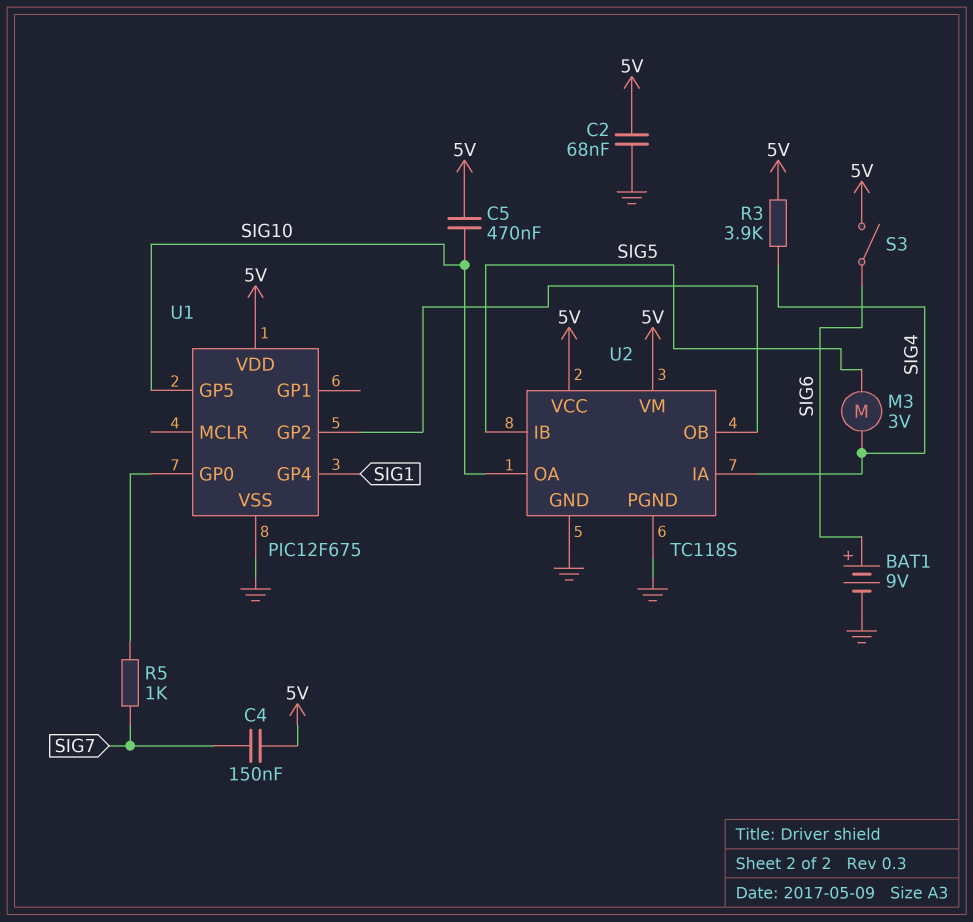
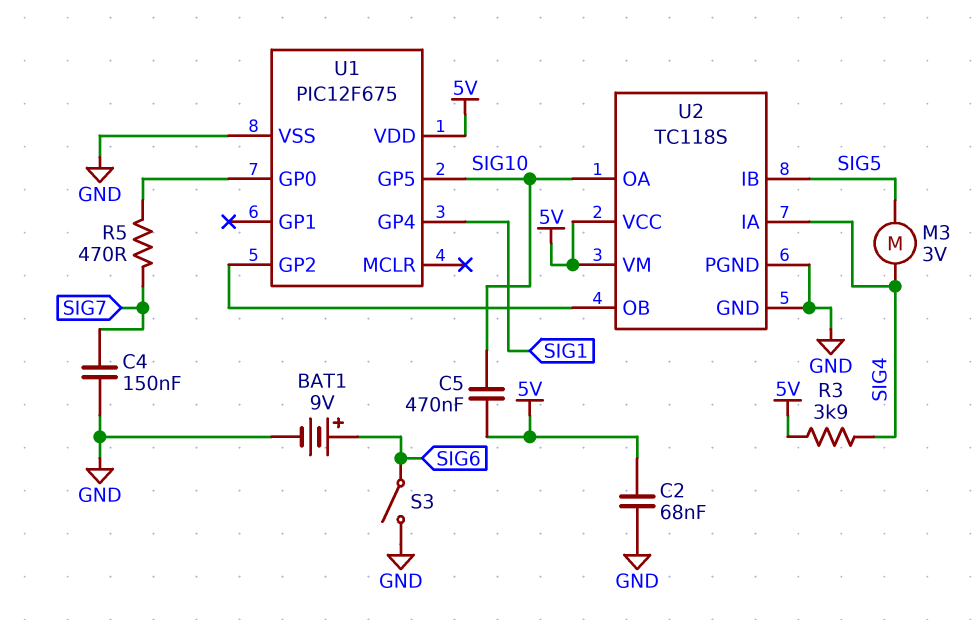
C4: 150nF (5V, SIG7) -> 150nF (GND, SIG7)
R5: 1k (SIG7, U1/GP0) -> 470 (SIG7, U1/GP0)
S3: switch (5V, SIG6) -> switch (GND, SIG6)

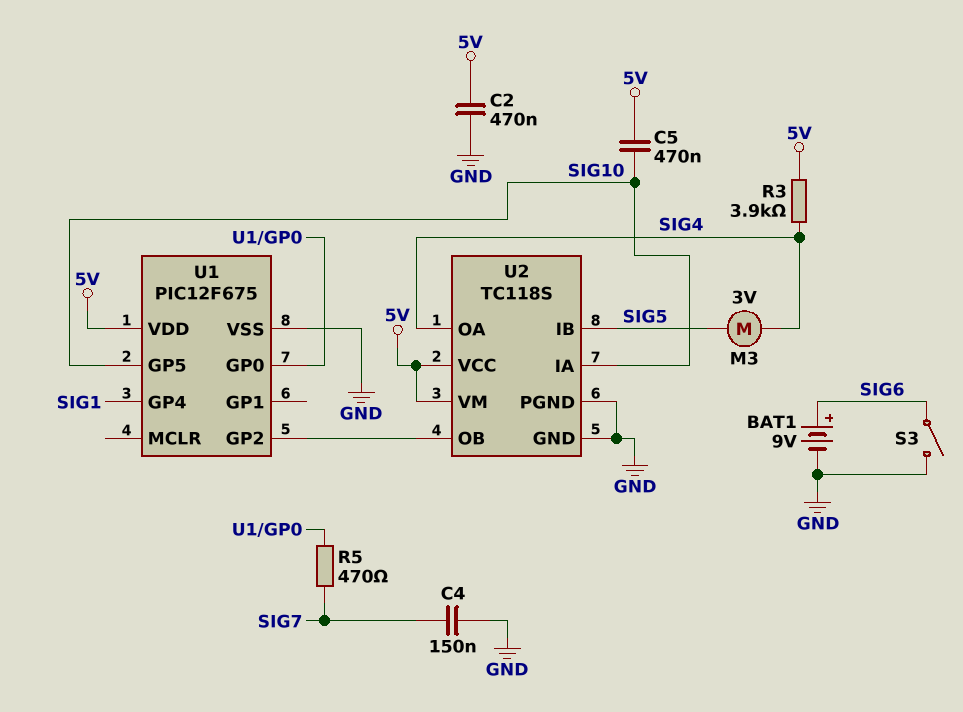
C2: 68nF (5V, GND) -> 470nF (5V, GND)
U2 pin IA: SIG4 -> SIG10
U2 pin OA: SIG10 -> SIG4

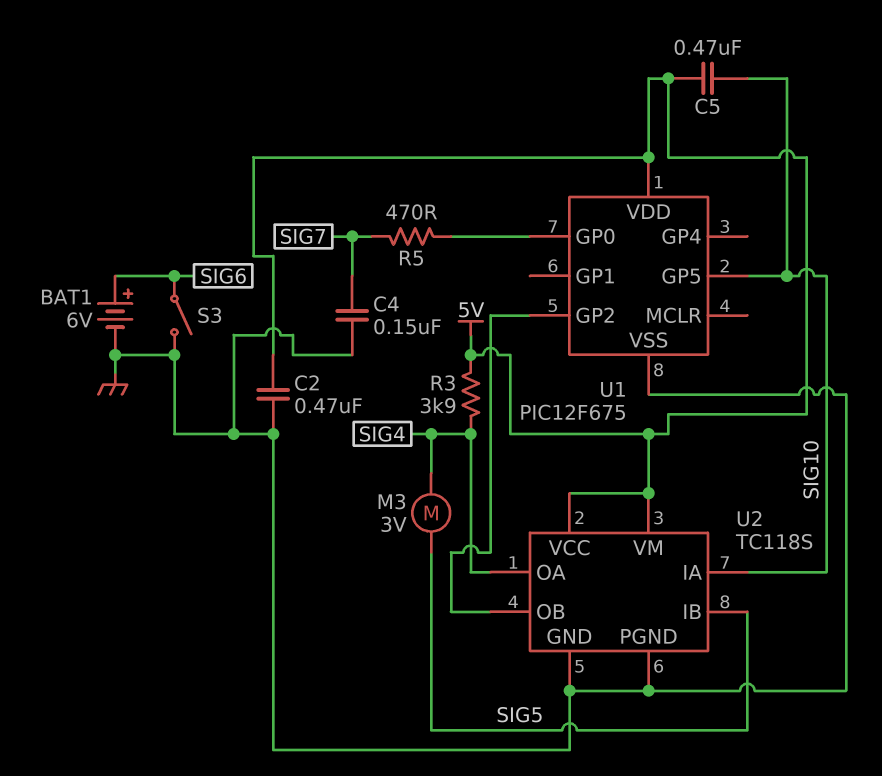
BAT1: 9V (plus SIG6, minus GND) -> 6V (plus SIG6, minus GND)
U1 pin GP4: SIG1 -> none

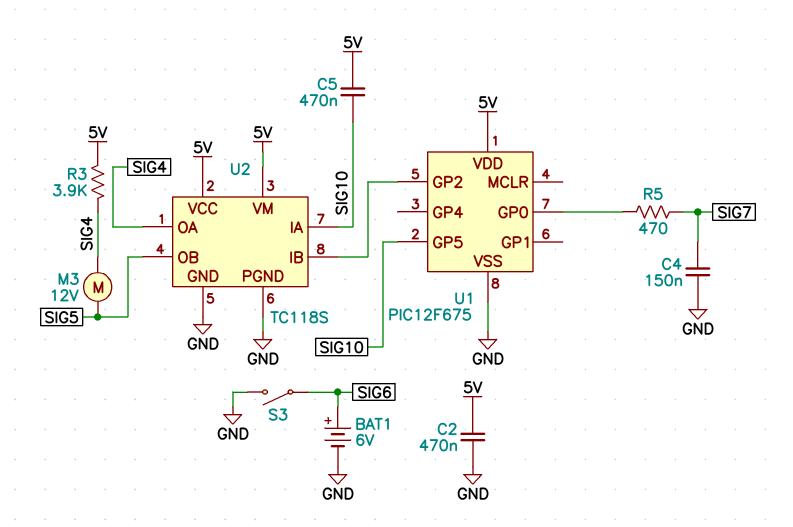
M3: motor 3V (SIG4, SIG5) -> motor 12V (SIG4, SIG5)
U2 pin IB: SIG5 -> U1/GP2
U2 pin OB: U1/GP2 -> SIG5

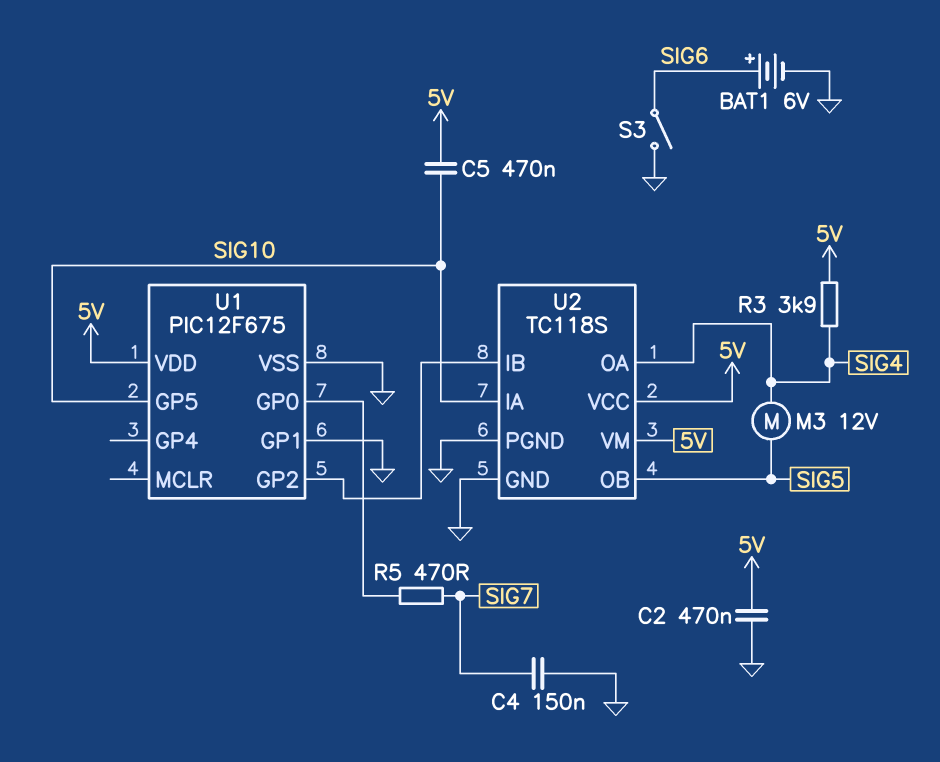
U1 pin GP1: none -> GND

